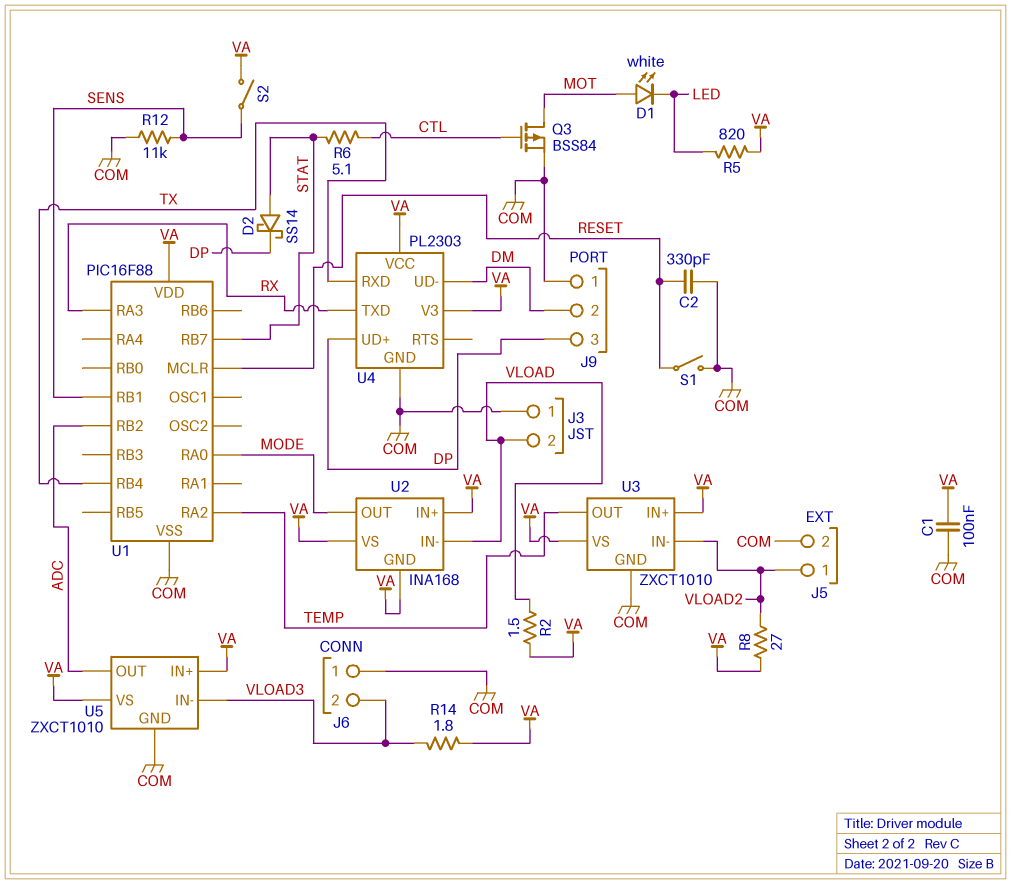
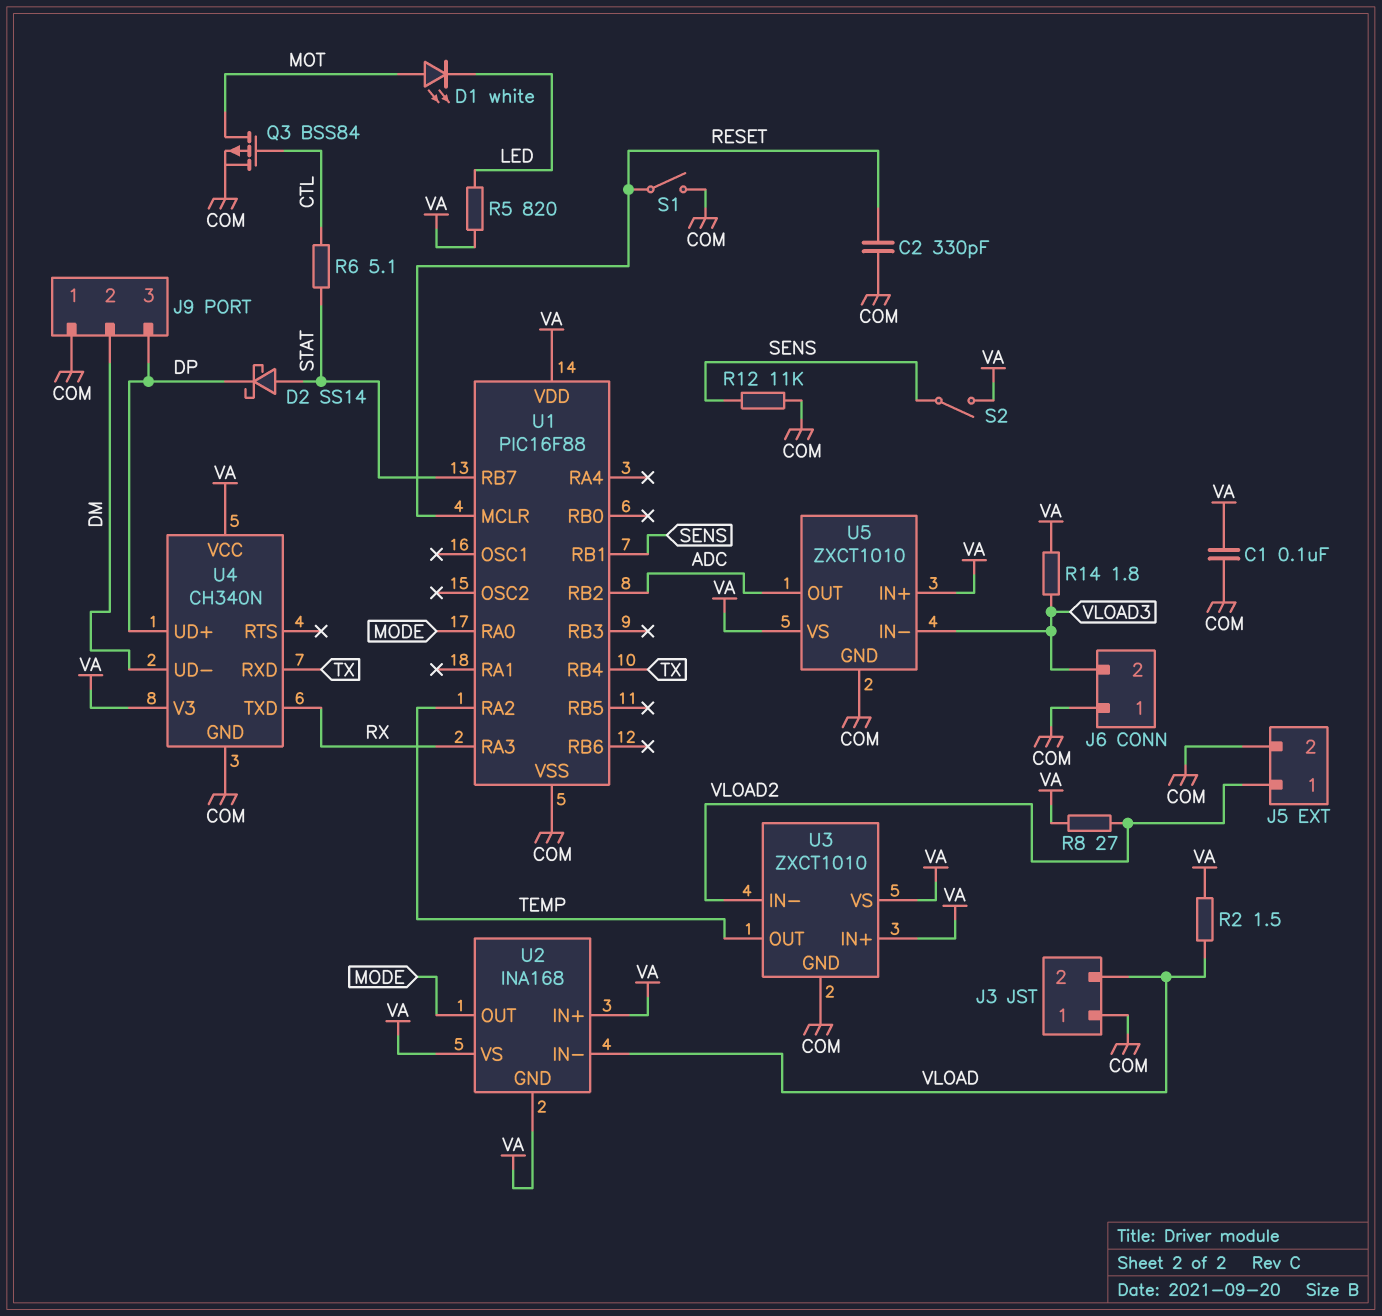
U4: PL2303 -> CH340N

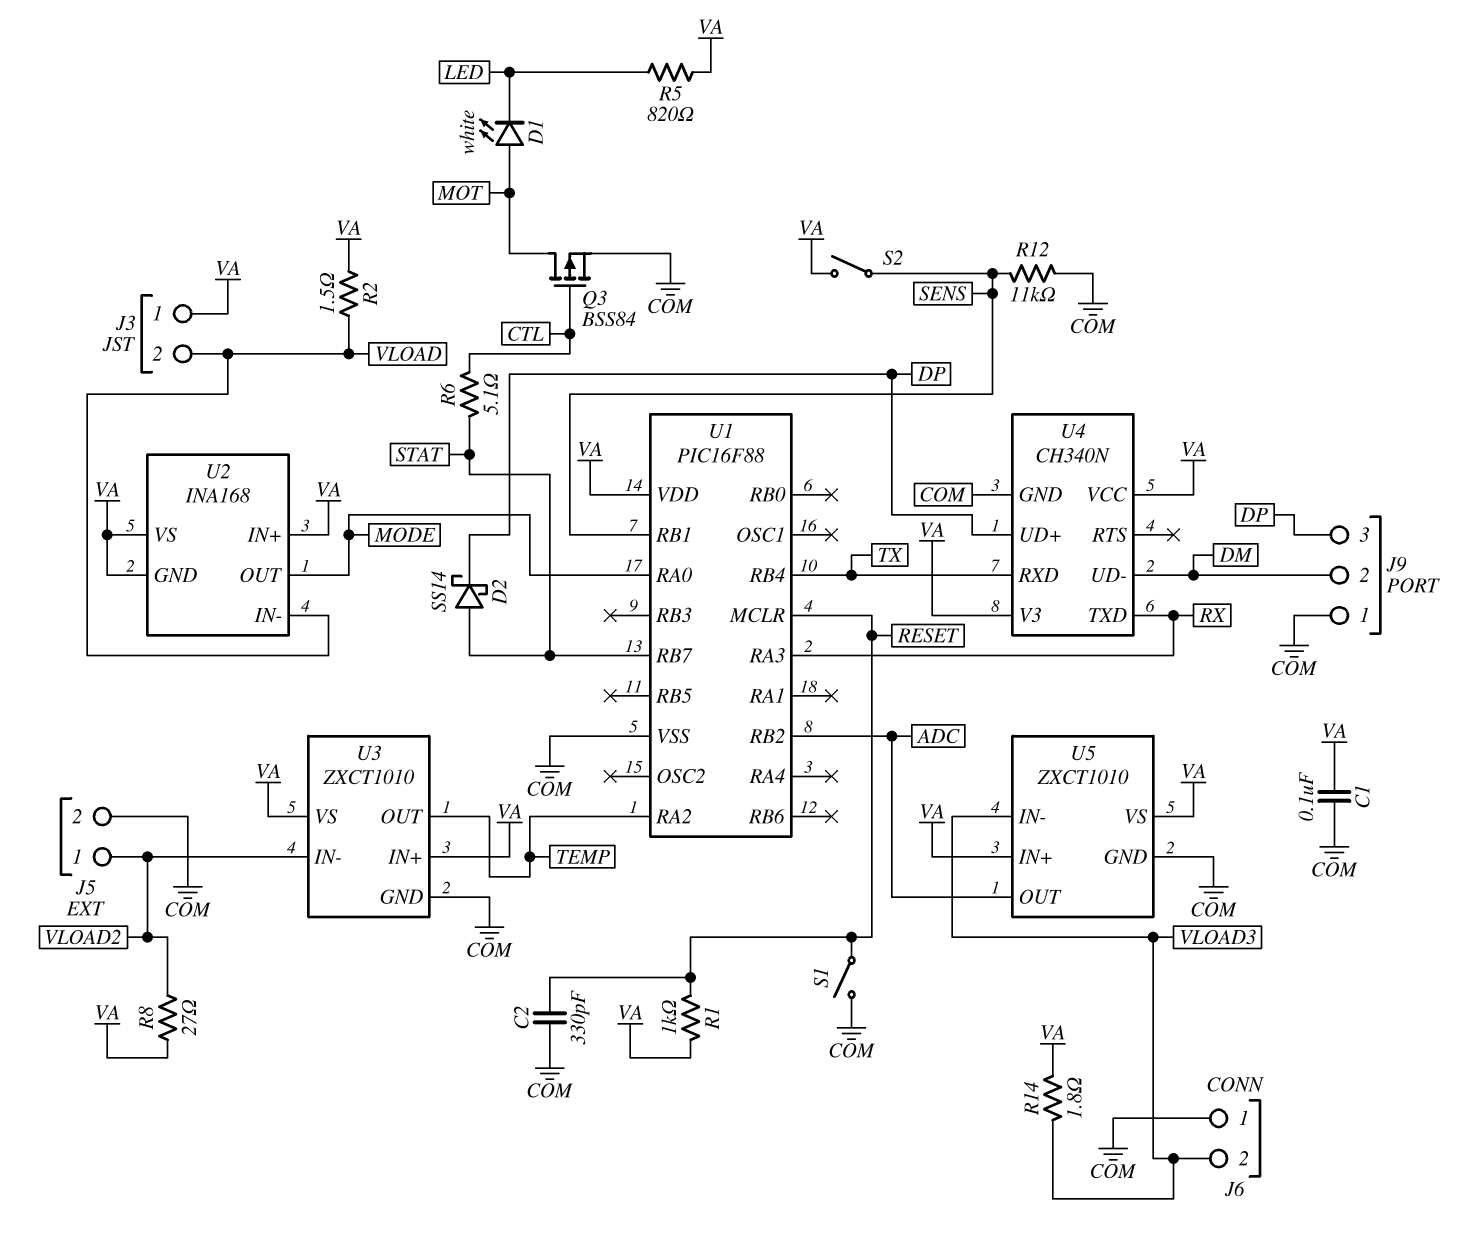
J3 pin 1: COM -> VA
R1: none -> 1k (RESET, VA)

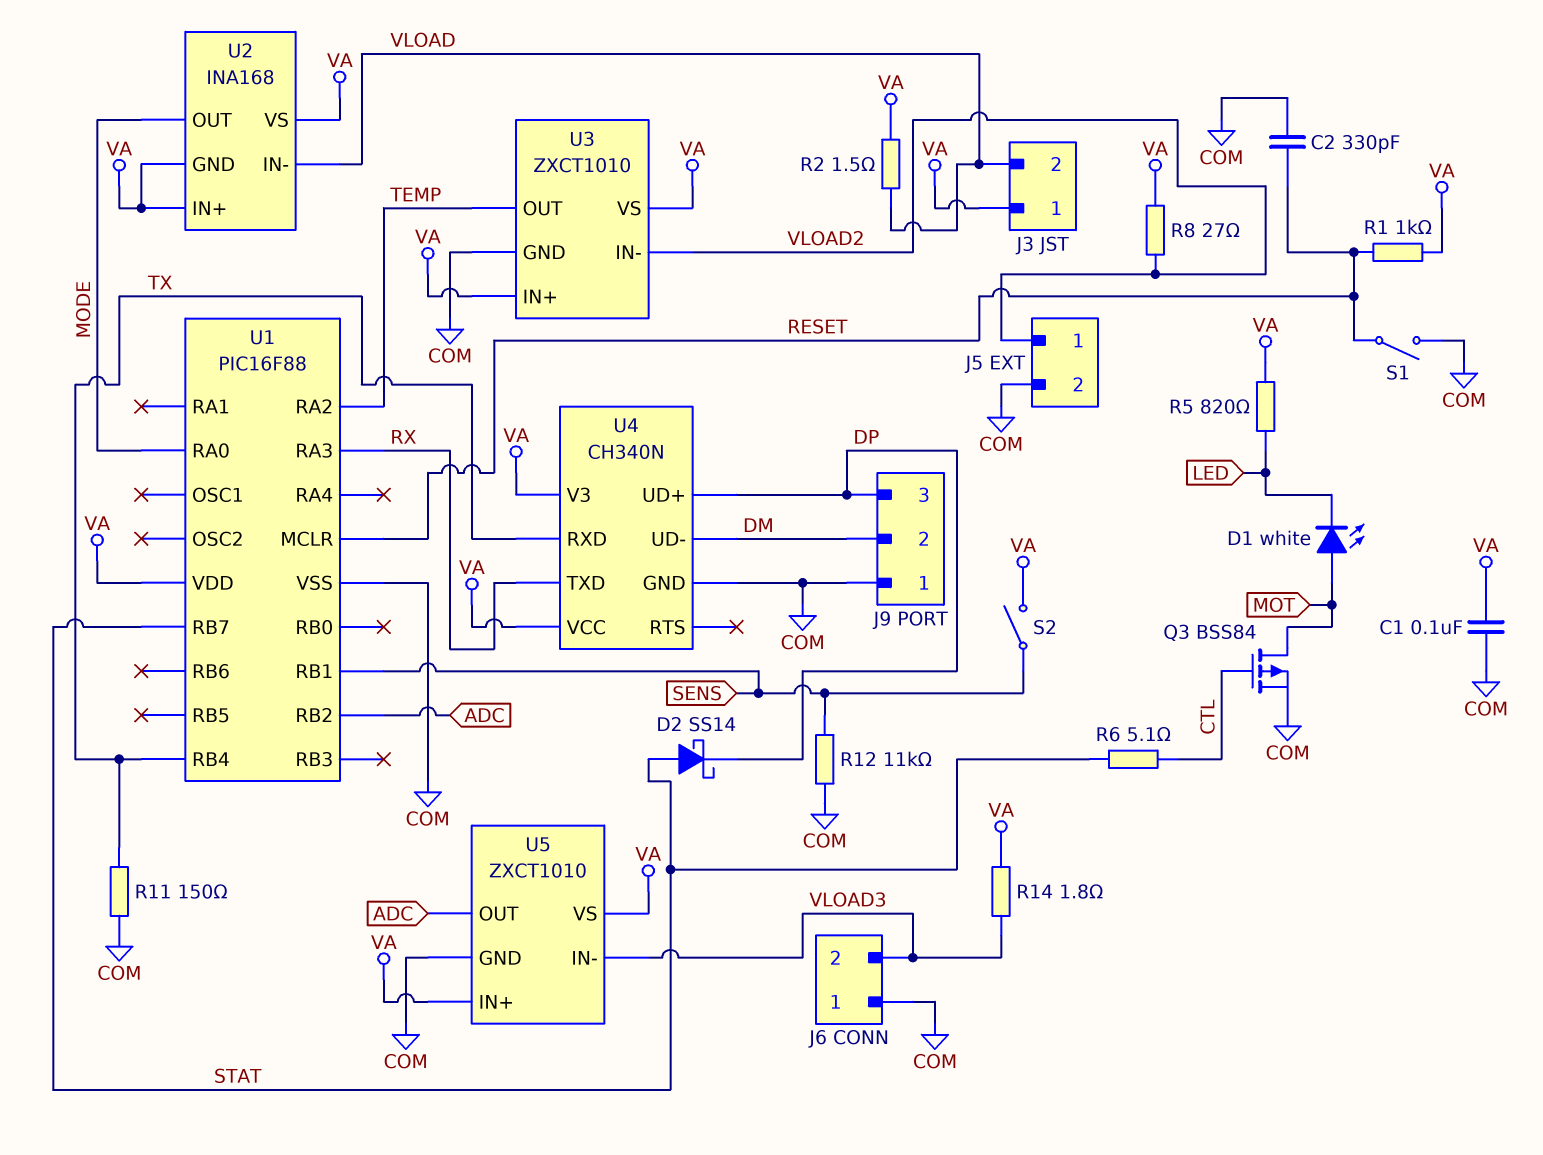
R11: none -> 150 (COM, TX)

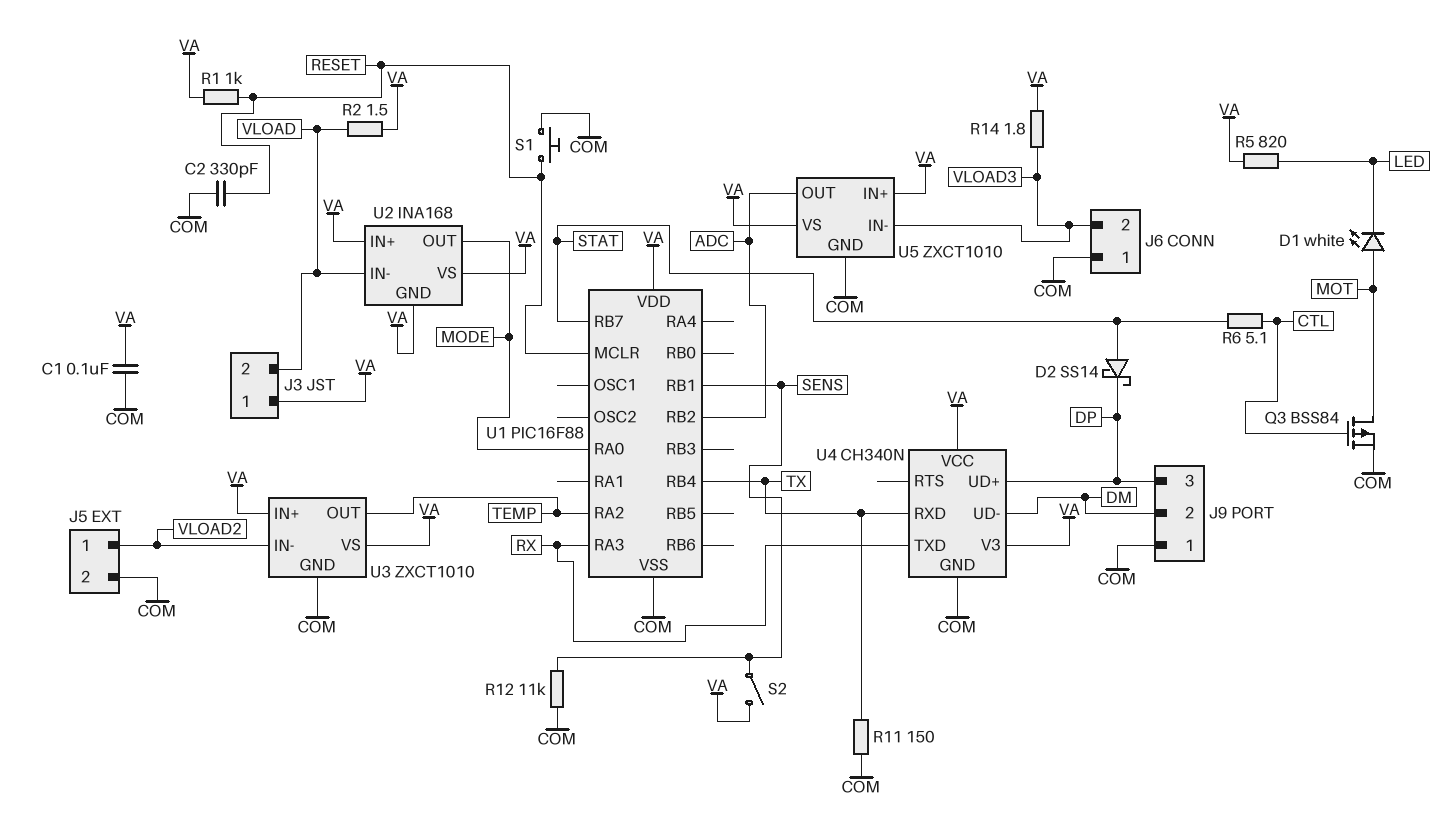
R8: 27 (VA, VLOAD2) -> none
S1: switch (COM, RESET) -> button (COM, RESET)

